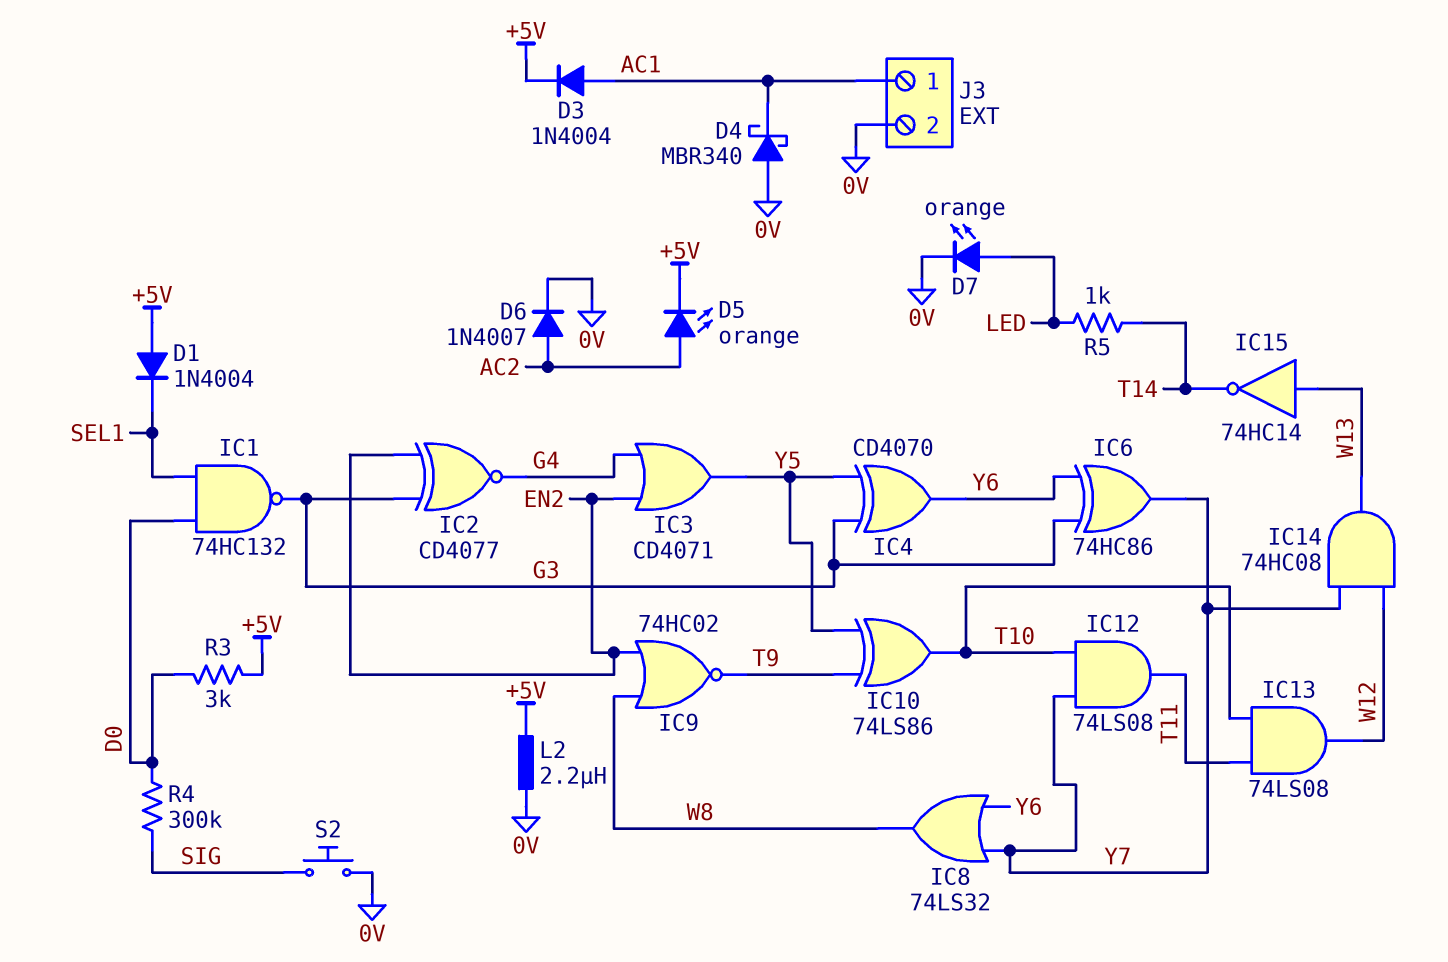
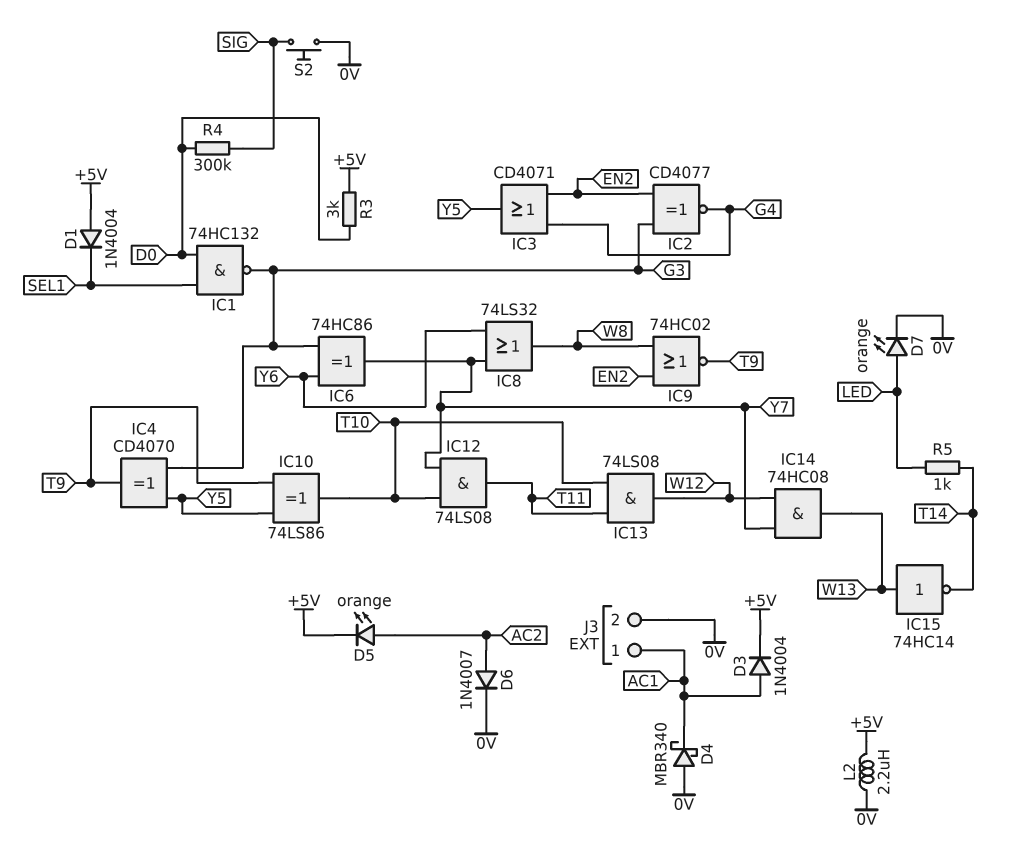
IC4: XOR CD4070 (in G3, in Y5, out Y6) -> XOR CD4070 (in G3, in Y5, out T9)

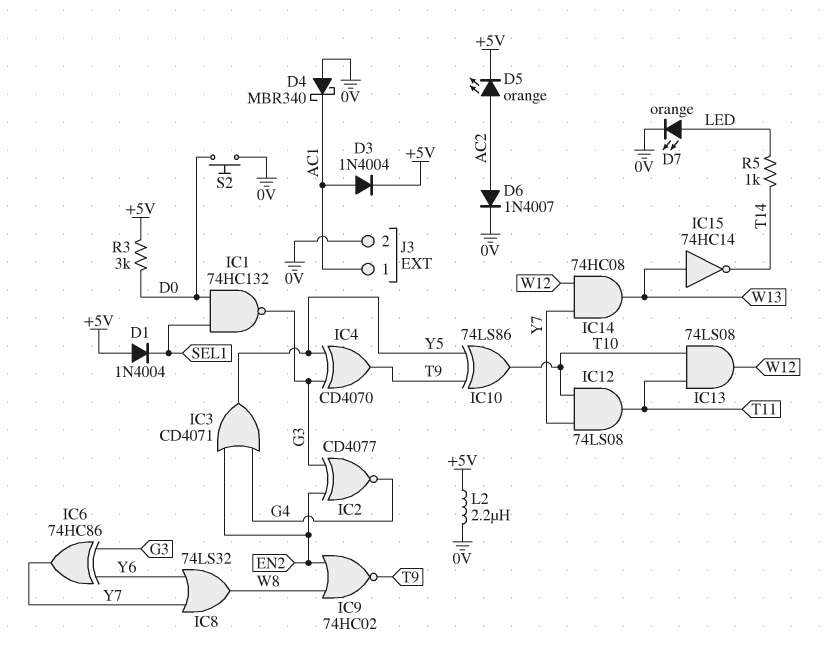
R4: 300k (D0, SIG) -> none
S2: button (0V, SIG) -> button (0V, D0)

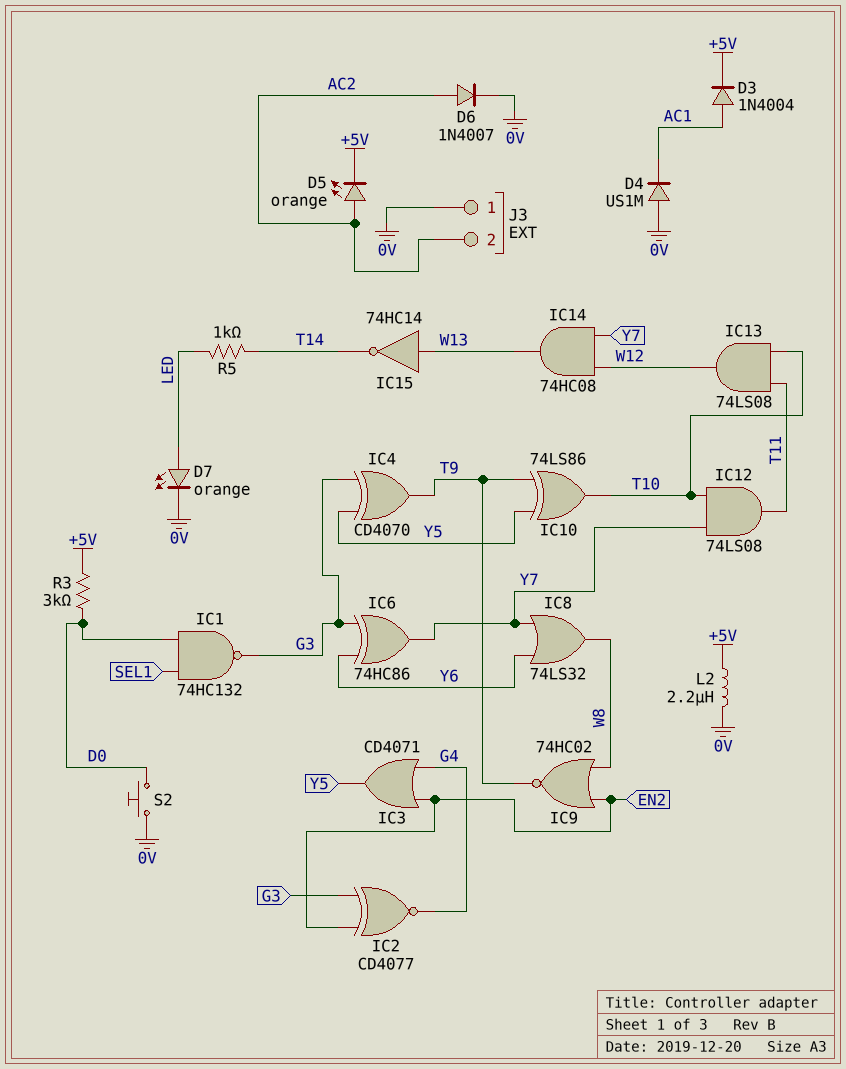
D1: diode 1N4004 (A +5V, K SEL1) -> none
D4: schottky MBR340 (A 0V, K AC1) -> diode US1M (A 0V, K AC1)
J3 pin 1: AC1 -> 0V
J3 pin 2: 0V -> AC2

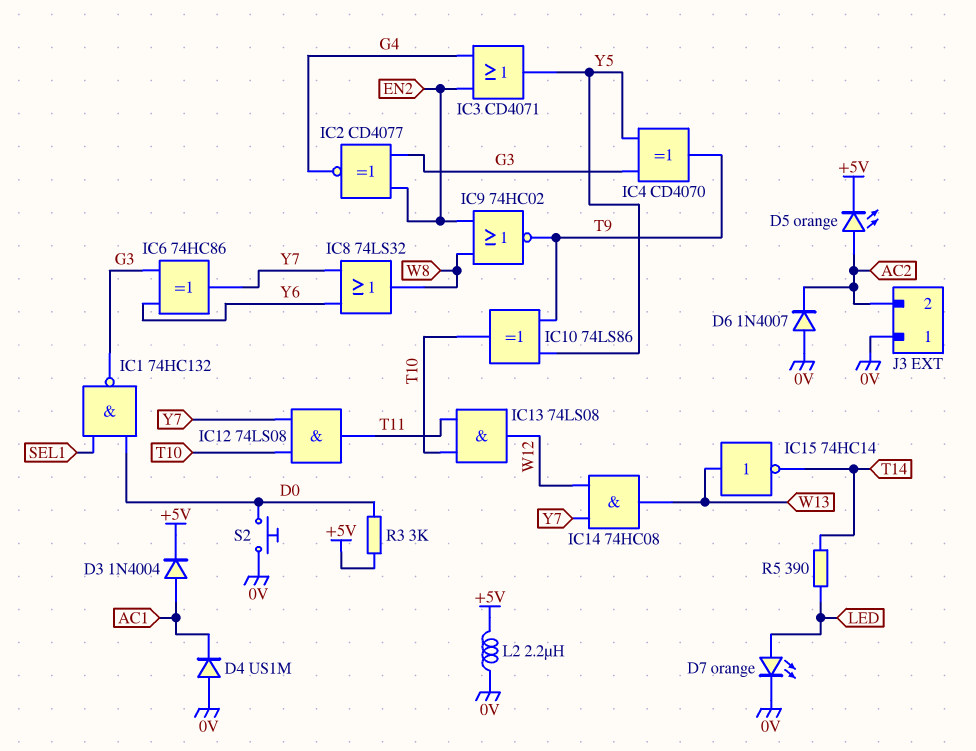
D6: diode 1N4007 (A AC2, K 0V) -> diode 1N4007 (A 0V, K AC2)
R5: 1k (LED, T14) -> 390 (LED, T14)

